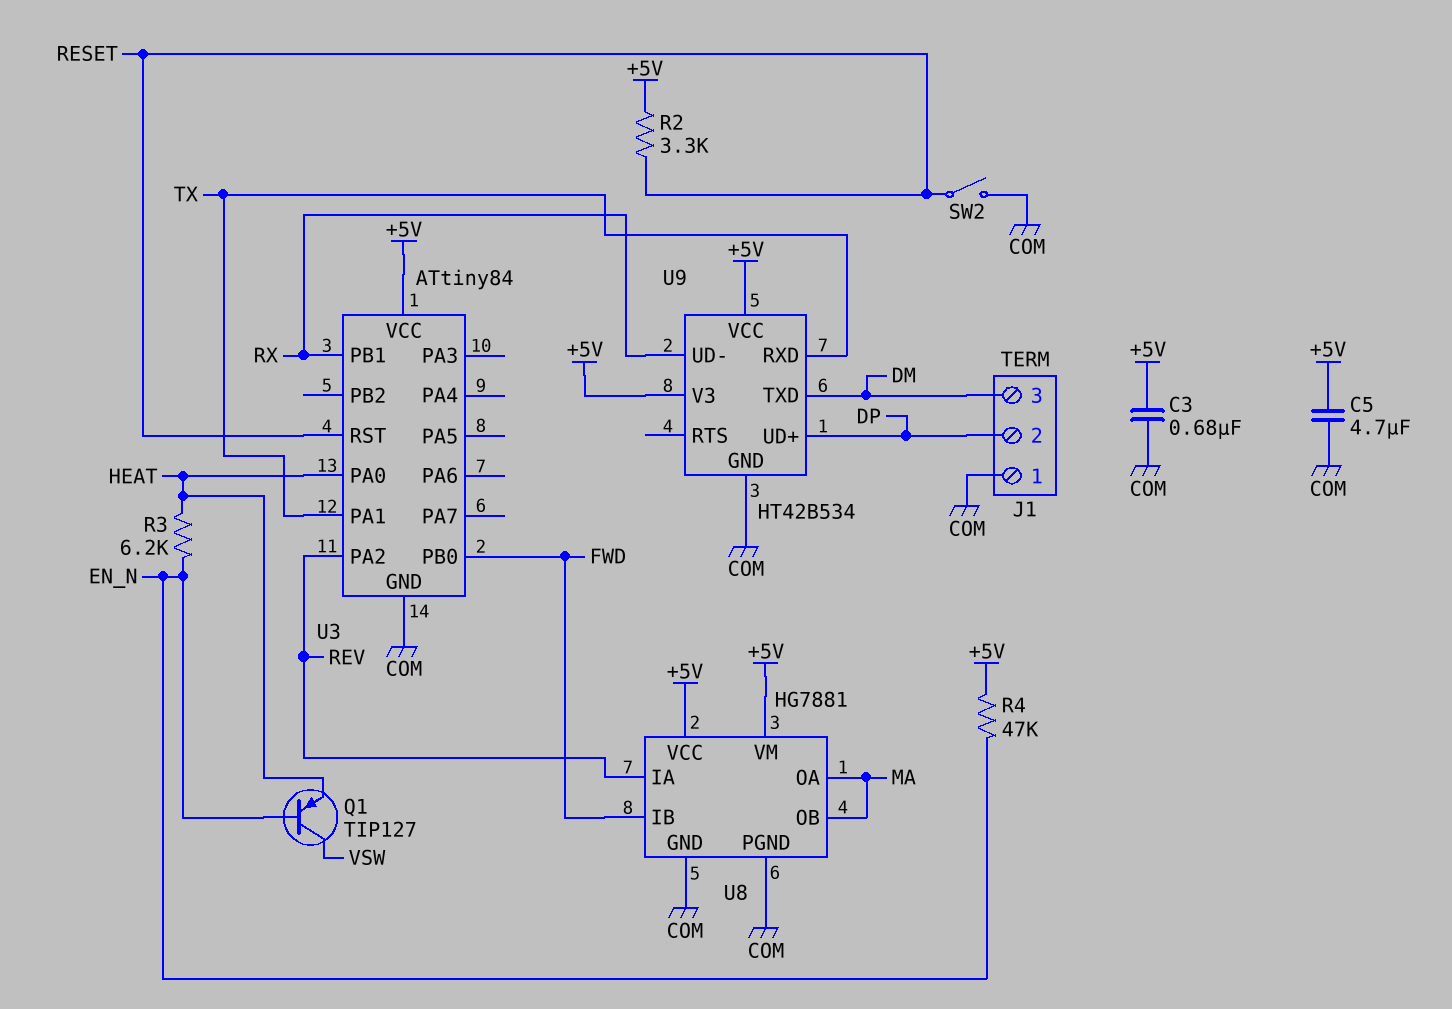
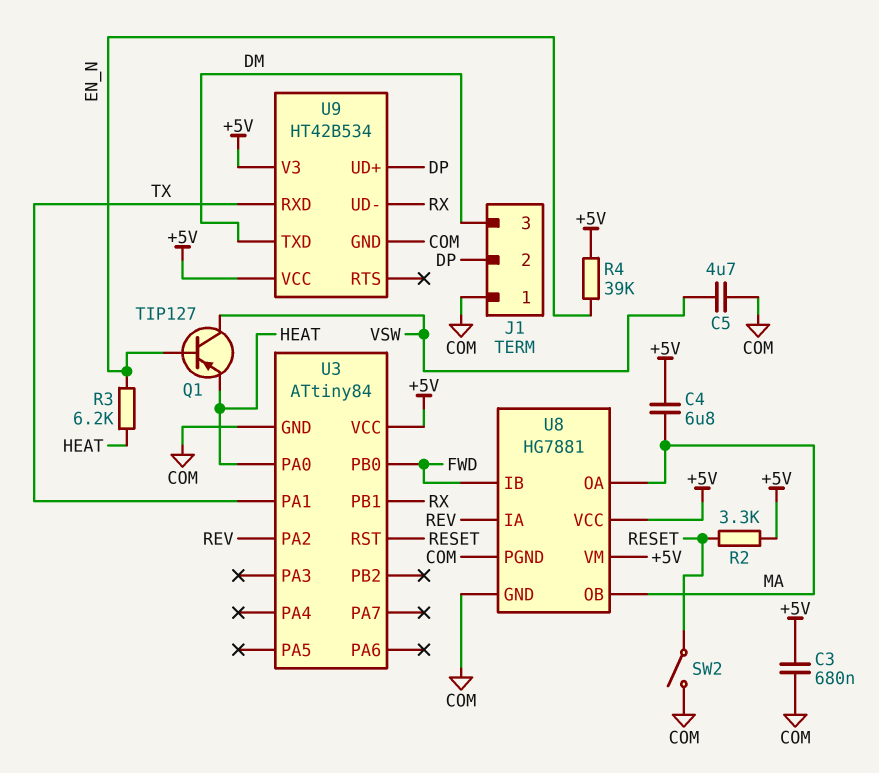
C4: none -> 6.8uF (+5V, MA)
C5: 4.7uF (+5V, COM) -> 4.7uF (COM, VSW)
R4: 47k (+5V, EN_N) -> 39k (+5V, EN_N)

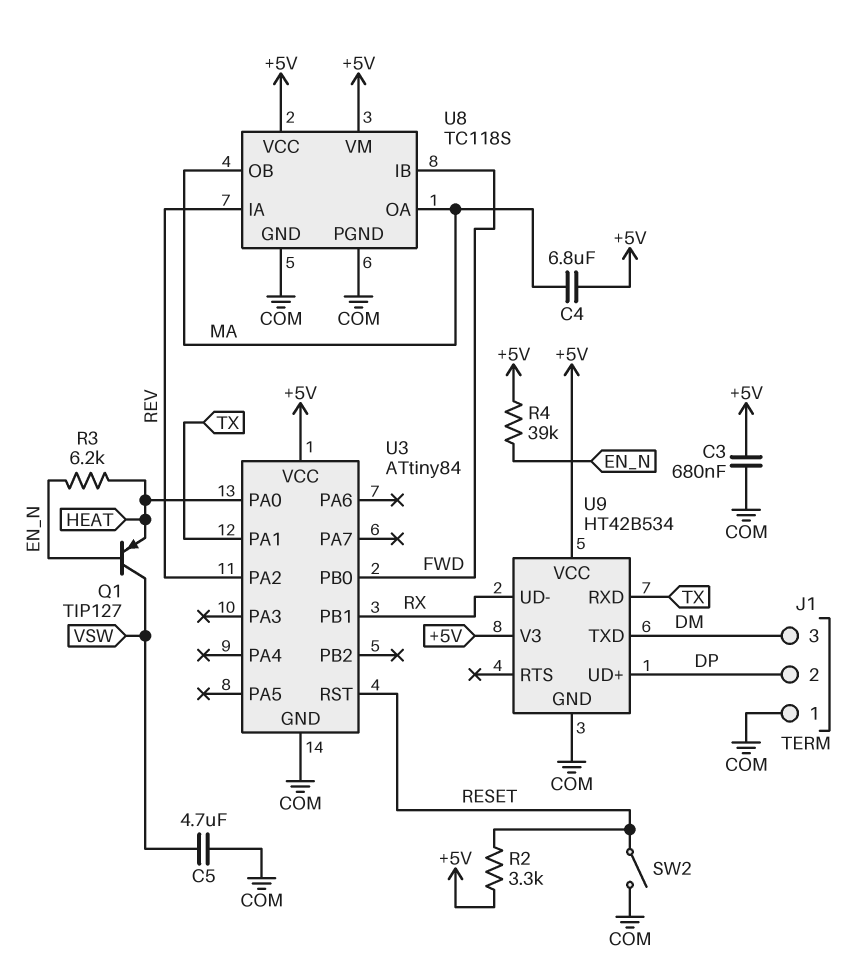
U8: HG7881 -> TC118S

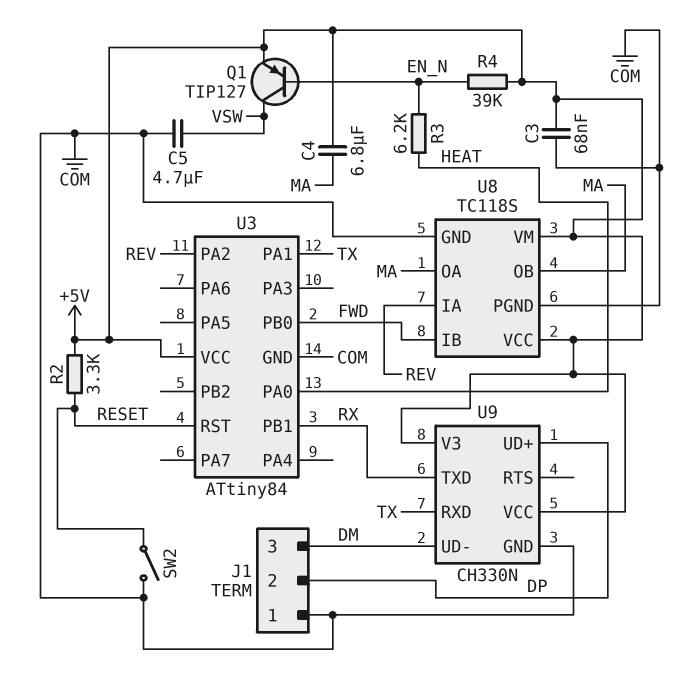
C3: 680nF (+5V, COM) -> 68nF (+5V, COM)
Q1: PNP TIP127 (B EN_N, C VSW, E HEAT) -> PNP TIP127 (B EN_N, C VSW, E +5V)
U9: HT42B534 -> CH330N
U9 pin TXD: DM -> RX
U9 pin UD-: RX -> DM

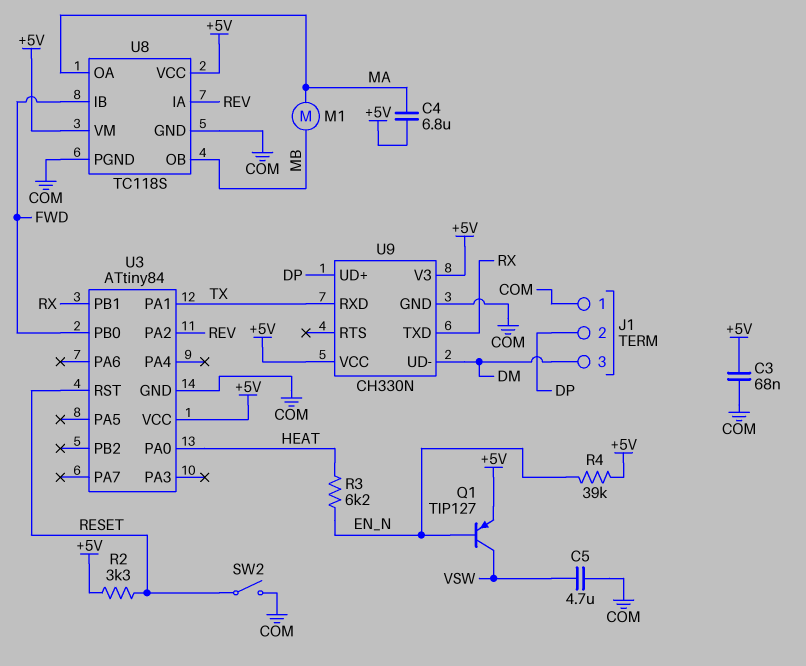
M1: none -> motor (MA, MB)
U8 pin OB: MA -> MB

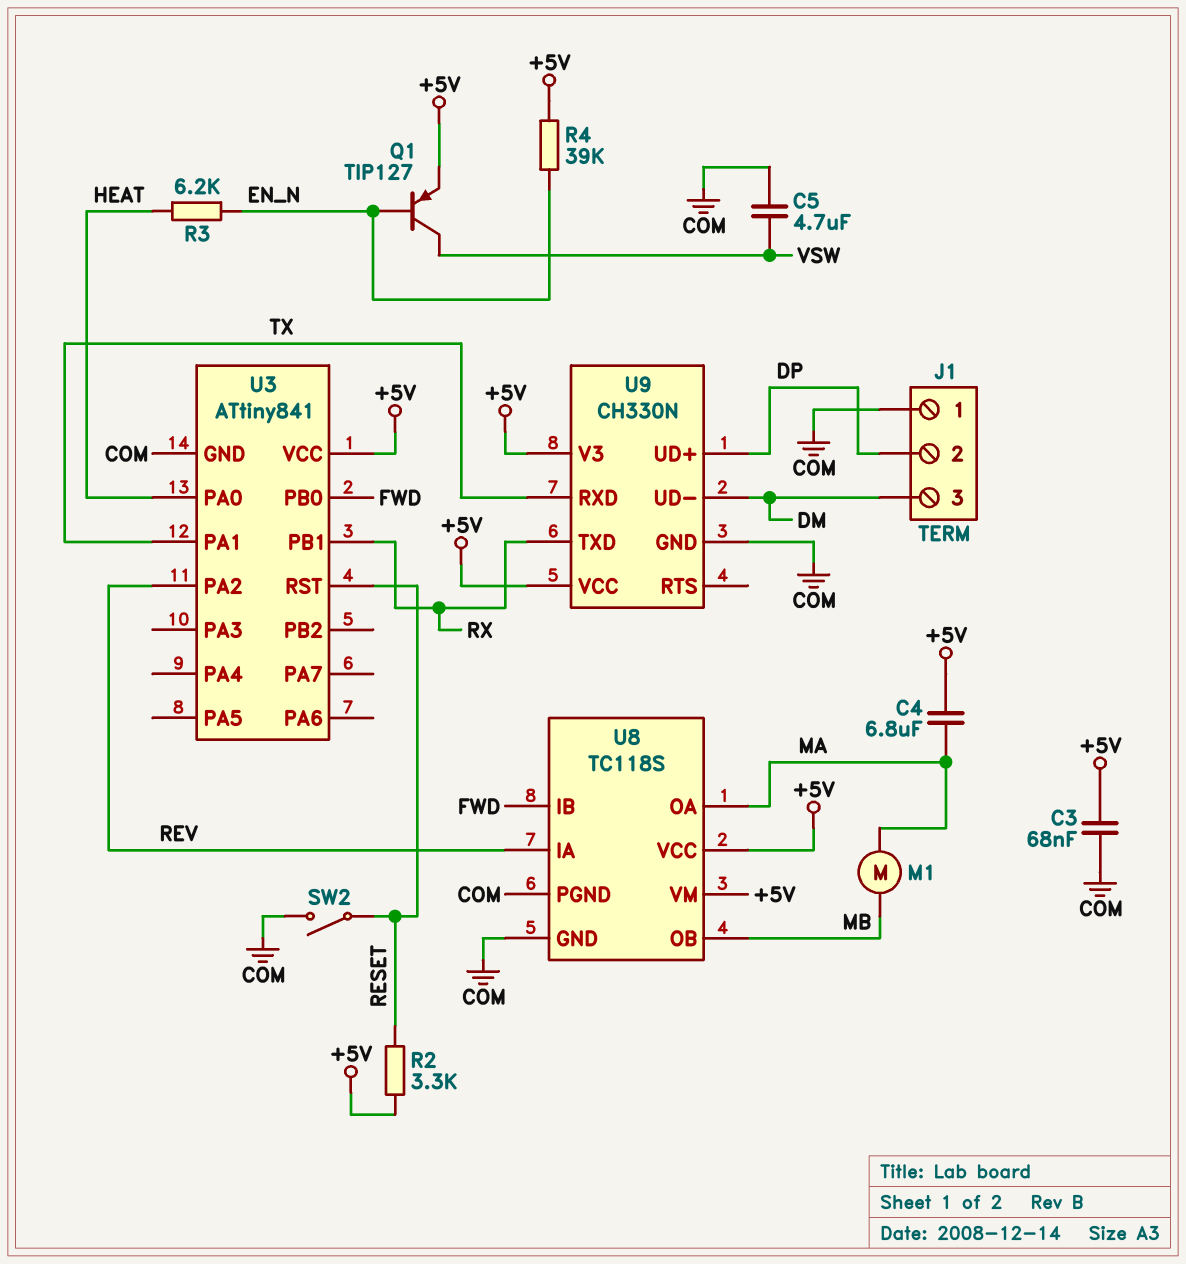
U3: ATtiny84 -> ATtiny841

